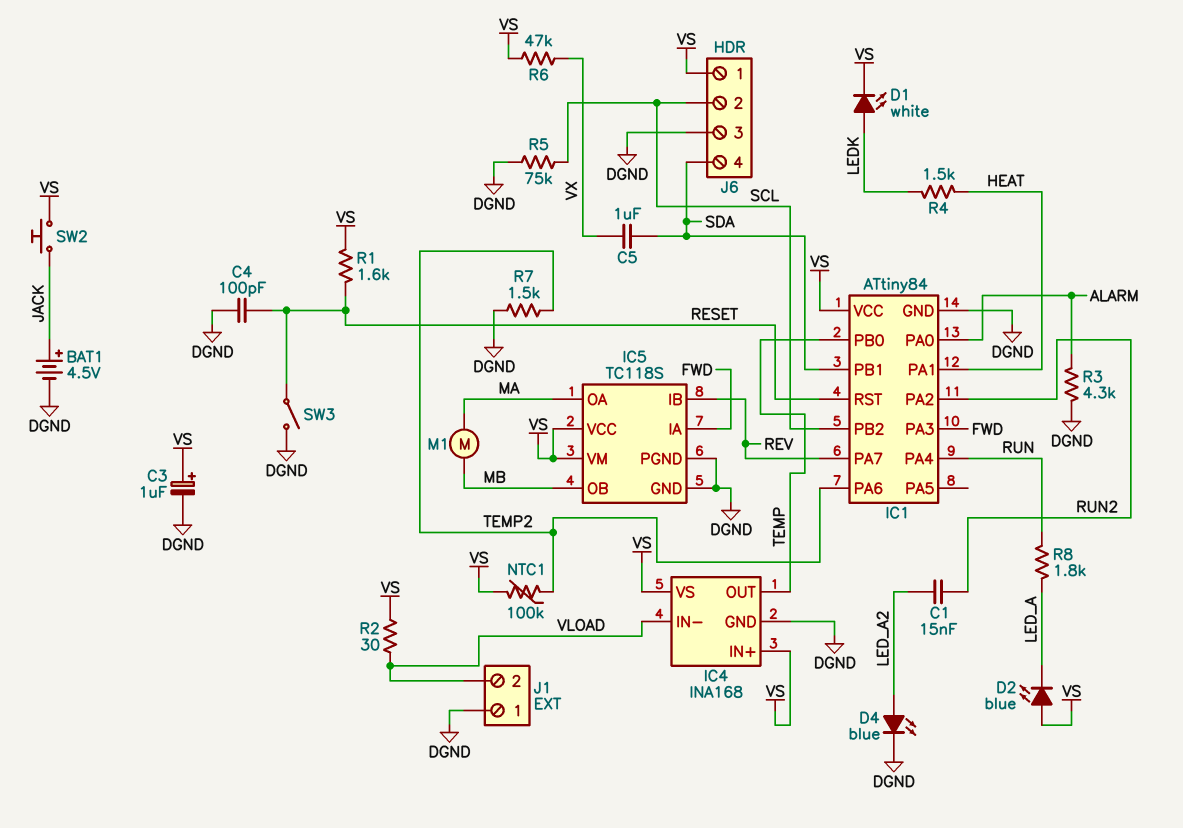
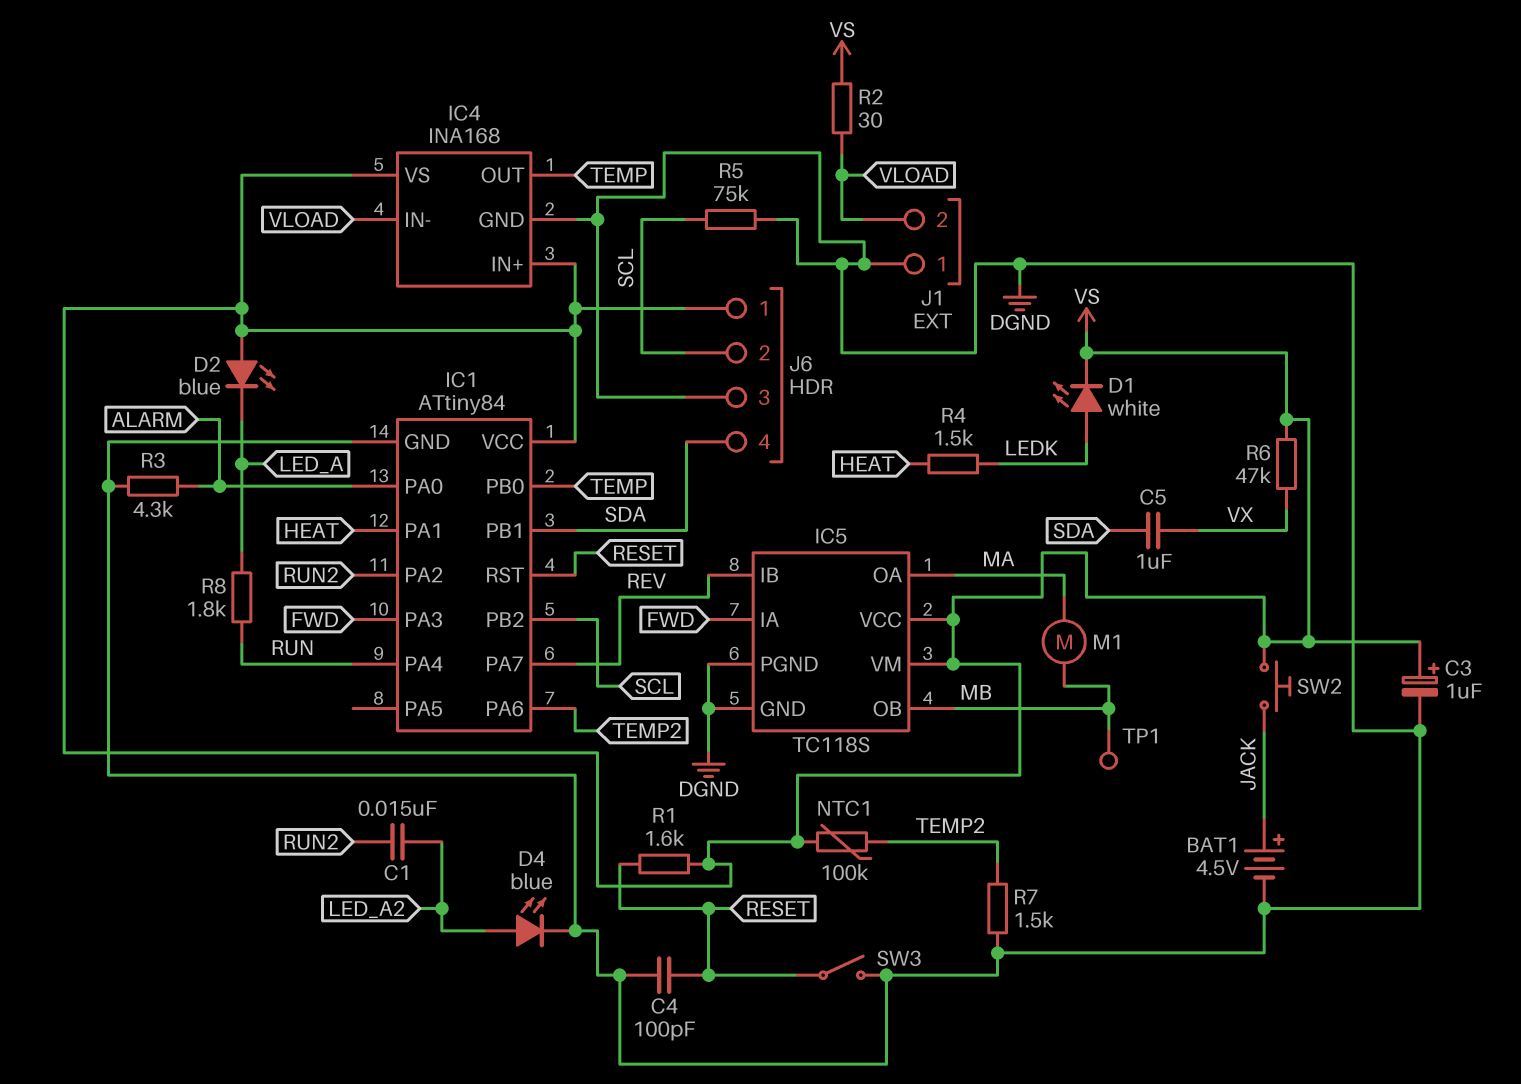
TP1: none -> test point (MB)

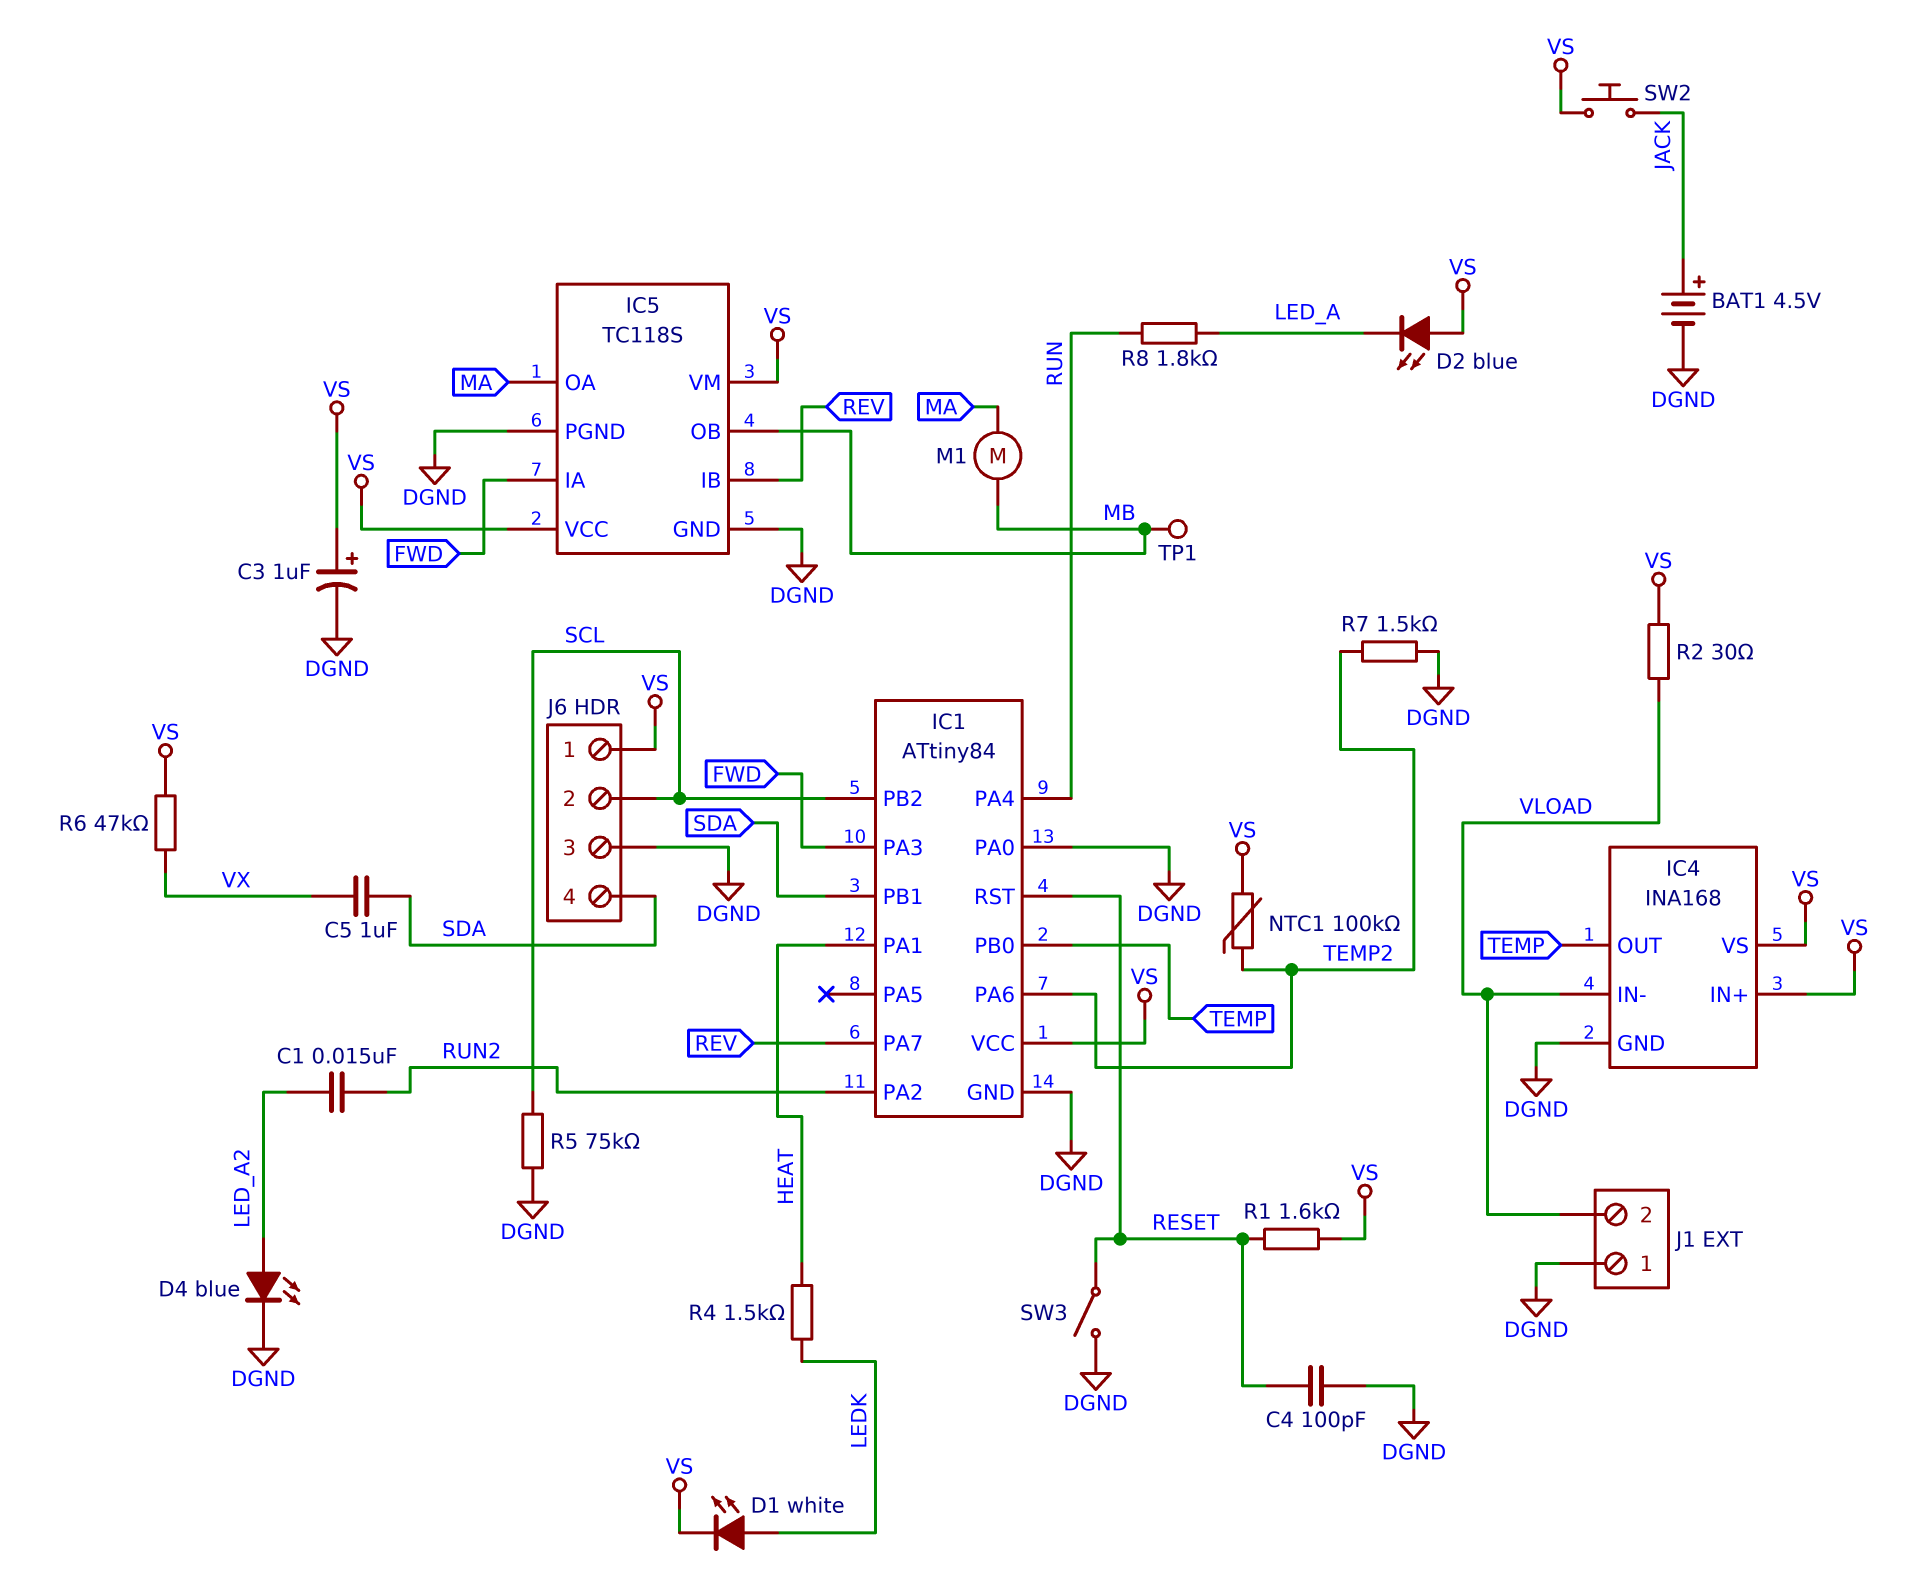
IC1 pin PA0: ALARM -> DGND
R3: 4.3k (ALARM, DGND) -> none

